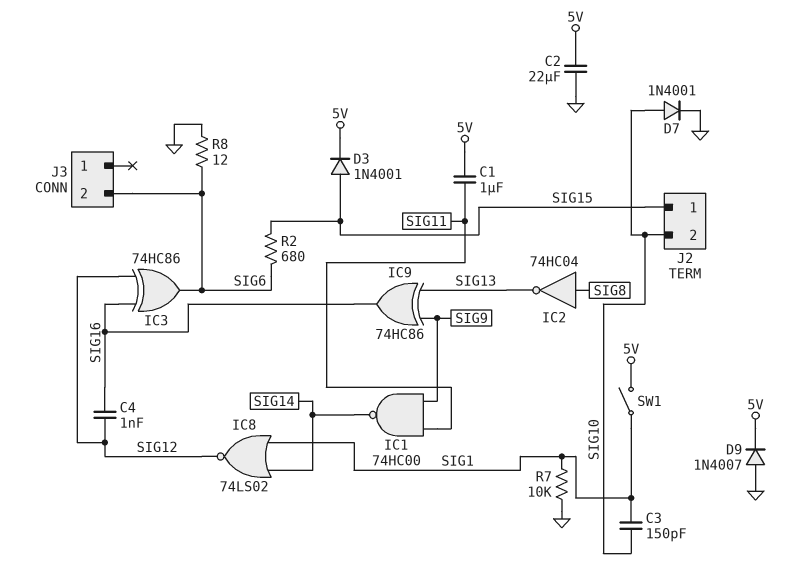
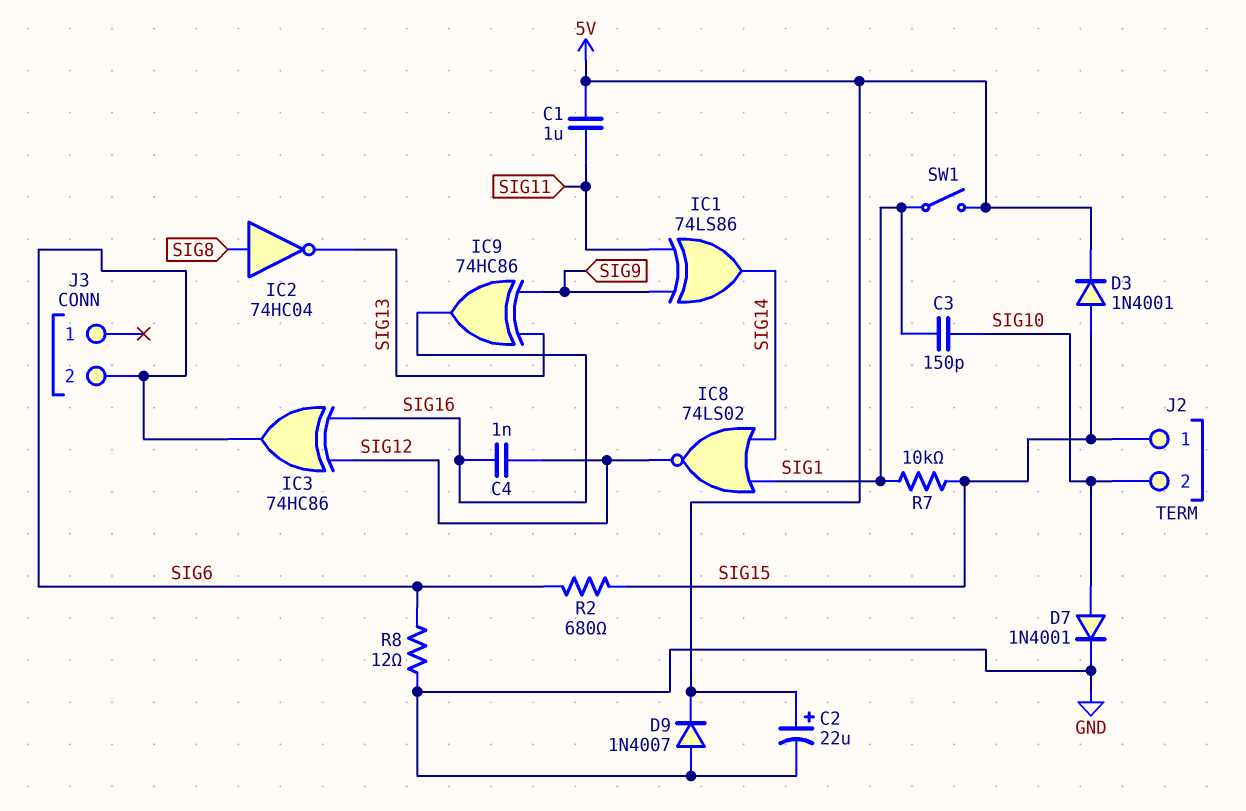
C2: 22uF (5V, GND) -> 22uF (plus 5V, minus GND)
IC1: NAND 74HC00 (in SIG9, in SIG11, out SIG14) -> XOR 74LS86 (in SIG9, in SIG11, out SIG14)
R7: 10k (GND, SIG1) -> 10k (SIG1, SIG15)

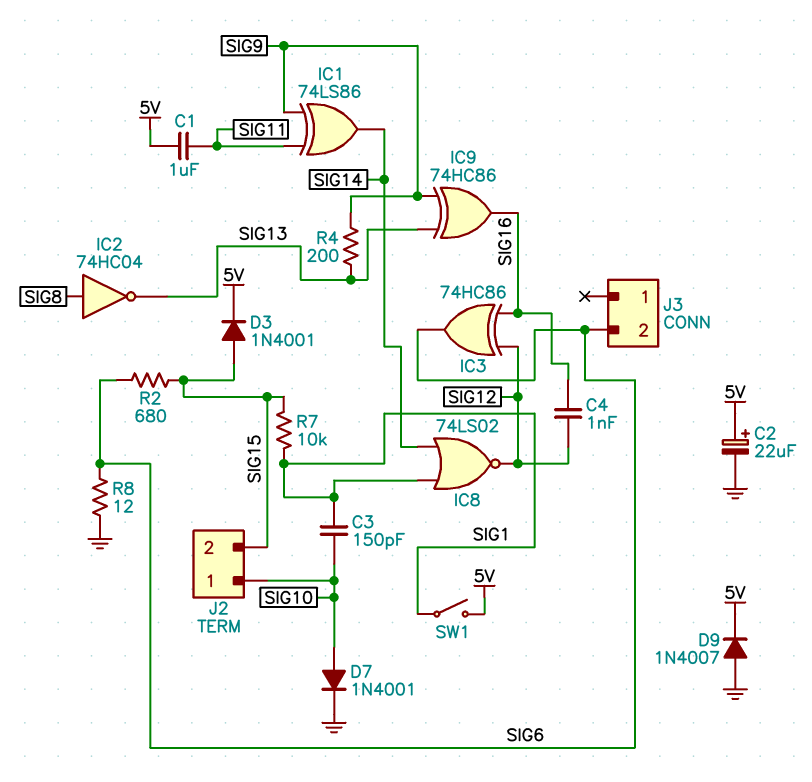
J2 pin 1: SIG15 -> SIG10
J2 pin 2: SIG10 -> SIG15
R4: none -> 200 (SIG9, SIG13)

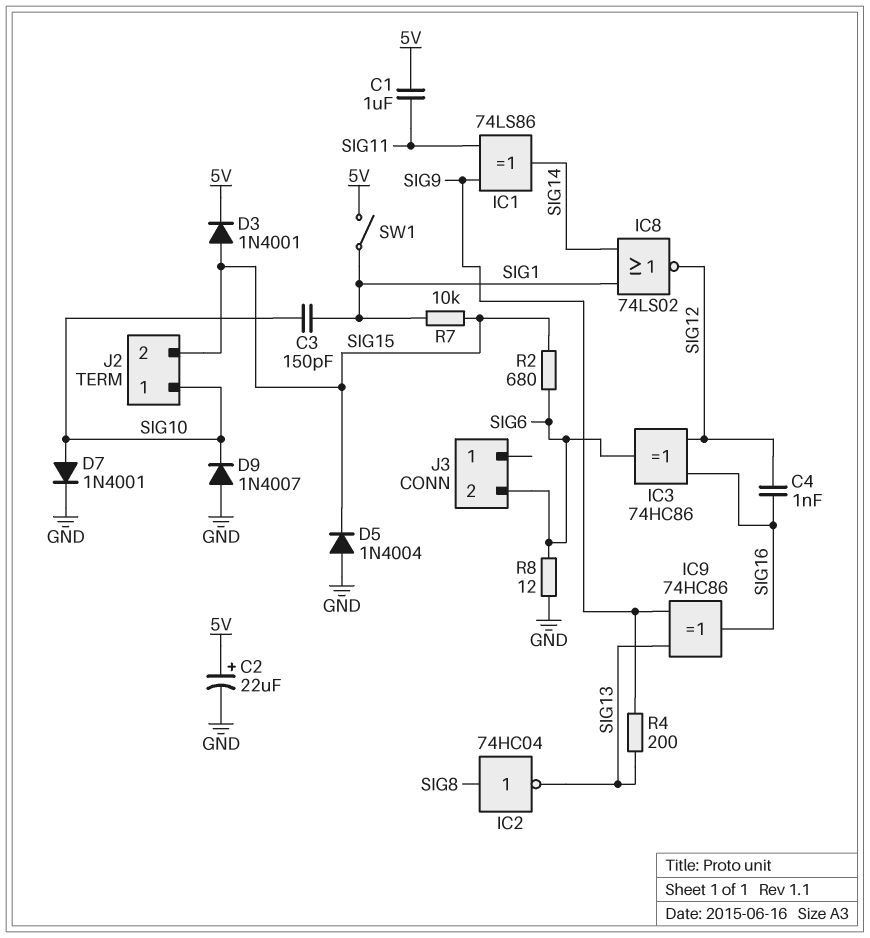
D5: none -> diode 1N4004 (A GND, K SIG15)
D9: diode 1N4007 (A GND, K 5V) -> diode 1N4007 (A GND, K SIG10)

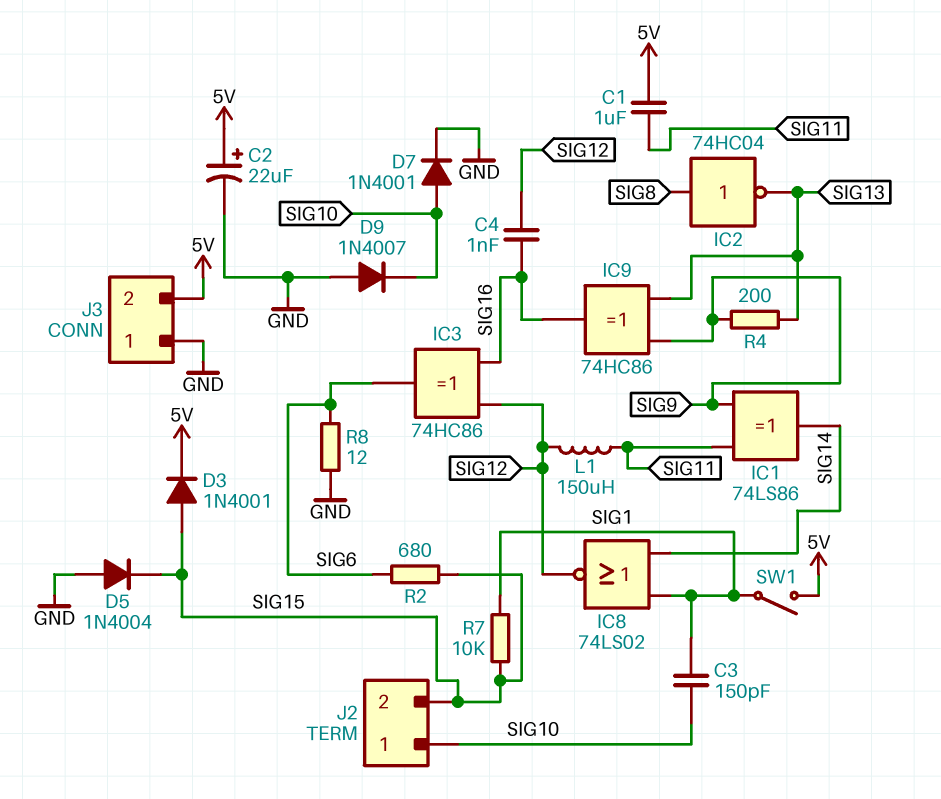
J3 pin 1: none -> GND
J3 pin 2: SIG6 -> 5V
L1: none -> 150uH (SIG11, SIG12)

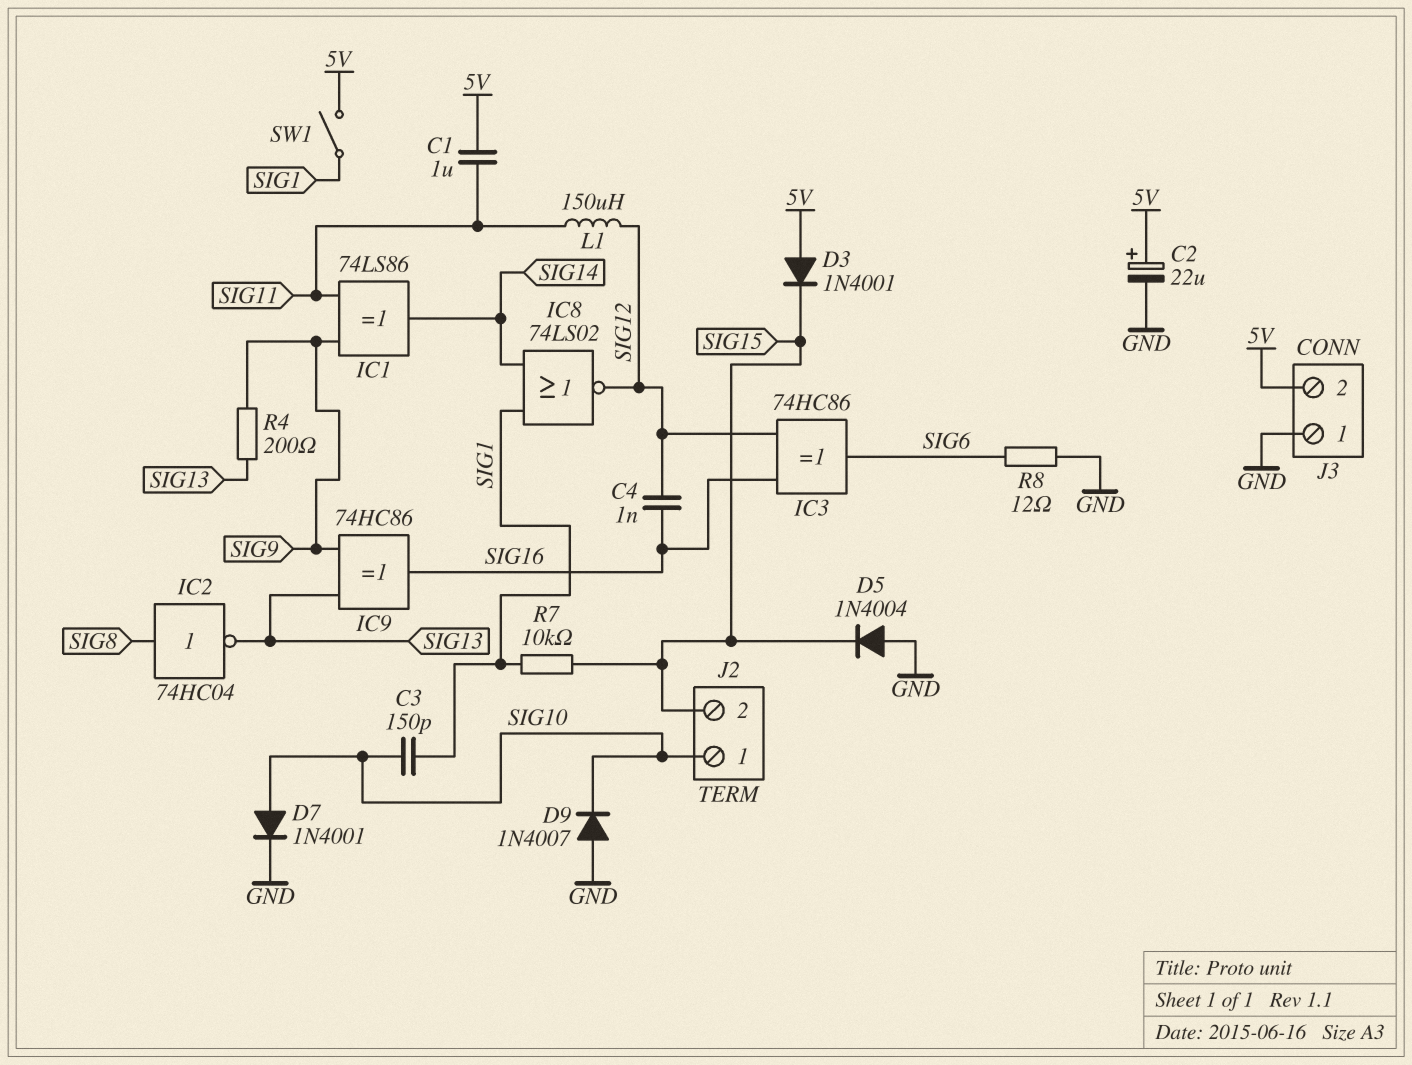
D3: diode 1N4001 (A SIG15, K 5V) -> diode 1N4001 (A 5V, K SIG15)
R2: 680 (SIG6, SIG15) -> none

